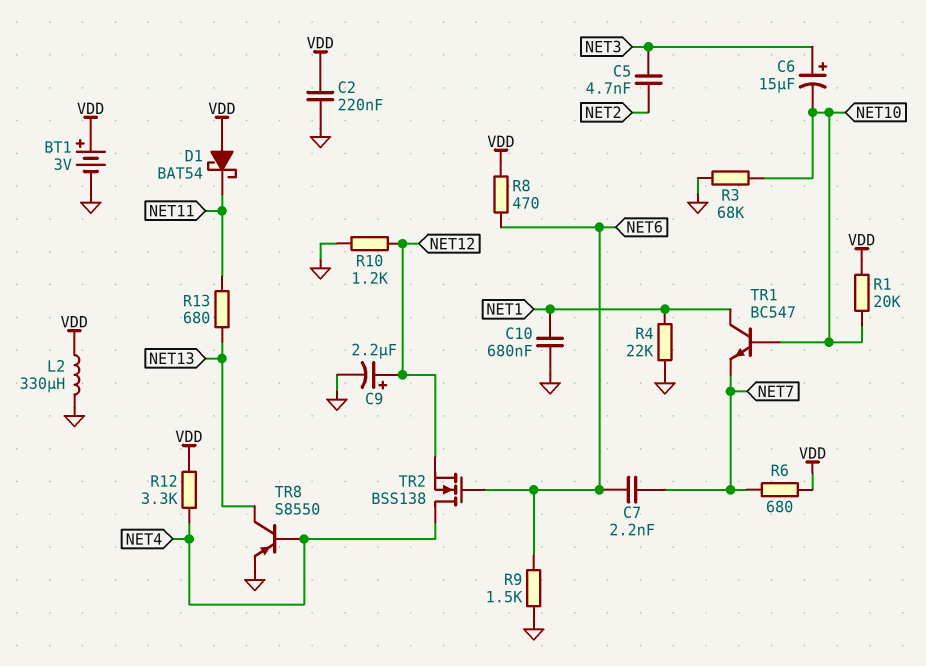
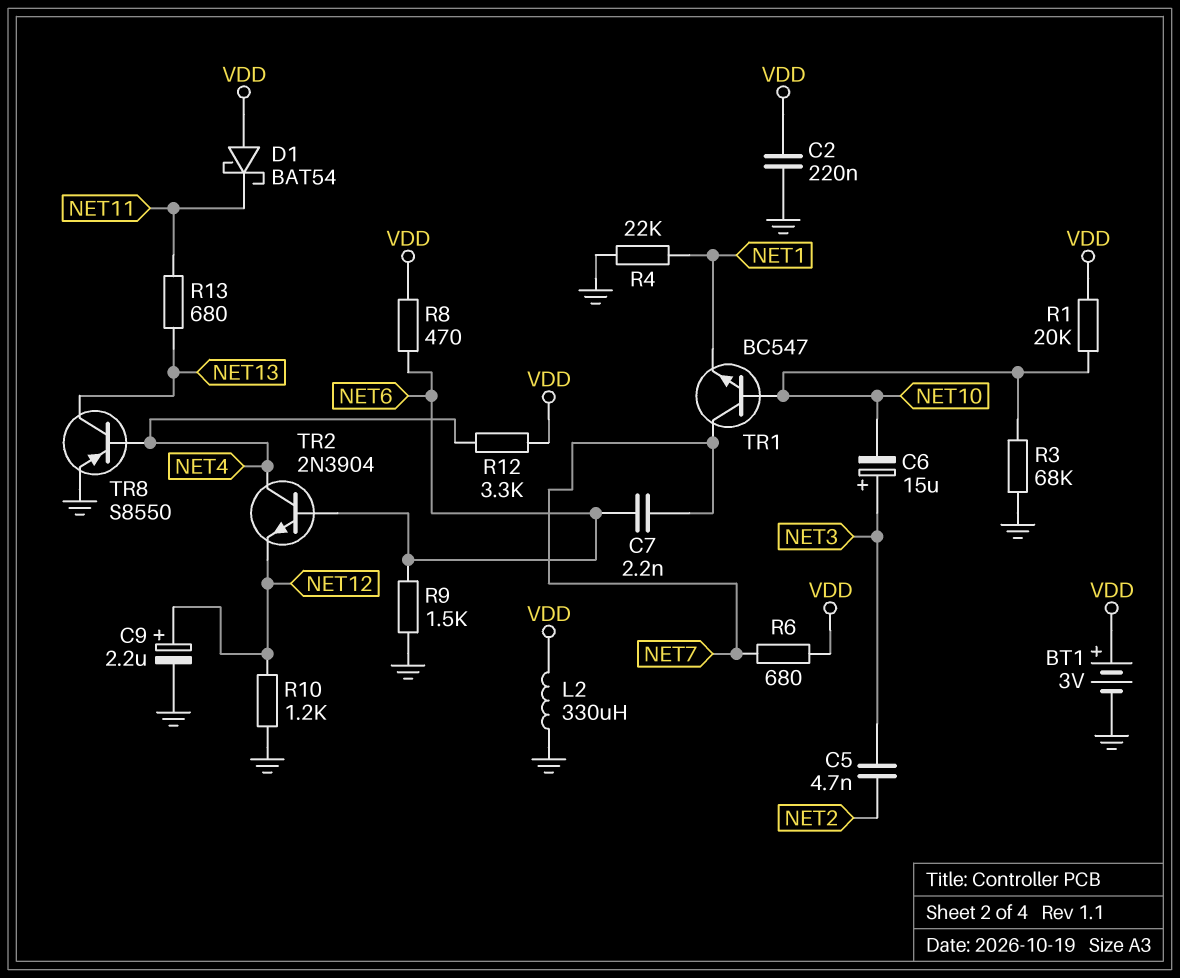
C10: 680nF (GND, NET1) -> none
TR1: NPN BC547 (B NET10, C NET1, E NET7) -> NPN BC547 (B NET10, C NET7, E NET1)
TR2: NMOS BSS138 (G NET6, D NET4, S NET12) -> NPN 2N3904 (B NET6, C NET4, E NET12)

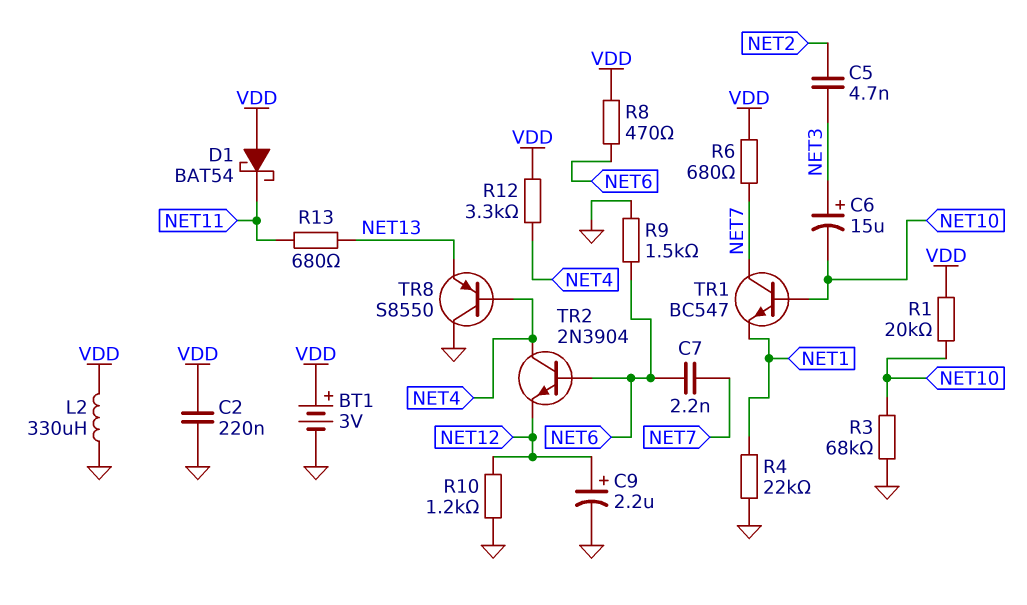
TR8: PNP S8550 (B NET4, C NET13, E GND) -> PNP S8550 (B NET4, C GND, E NET13)

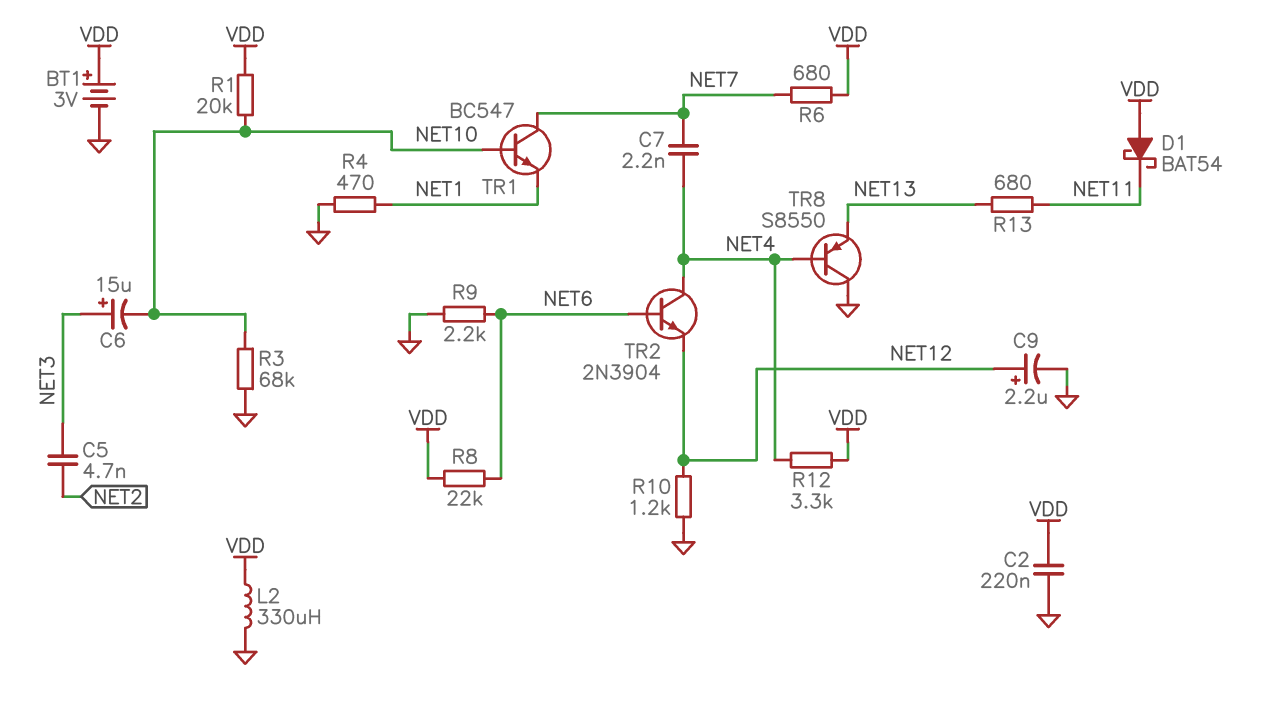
C7: 2.2nF (NET6, NET7) -> 2.2nF (NET4, NET7)
R4: 22k (GND, NET1) -> 470 (GND, NET1)
R8: 470 (NET6, VDD) -> 22k (NET6, VDD)
R9: 1.5k (GND, NET6) -> 2.2k (GND, NET6)

